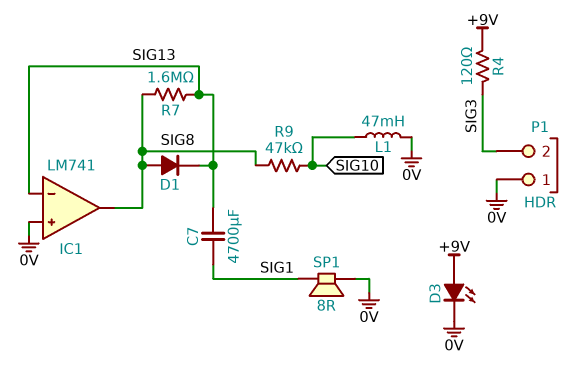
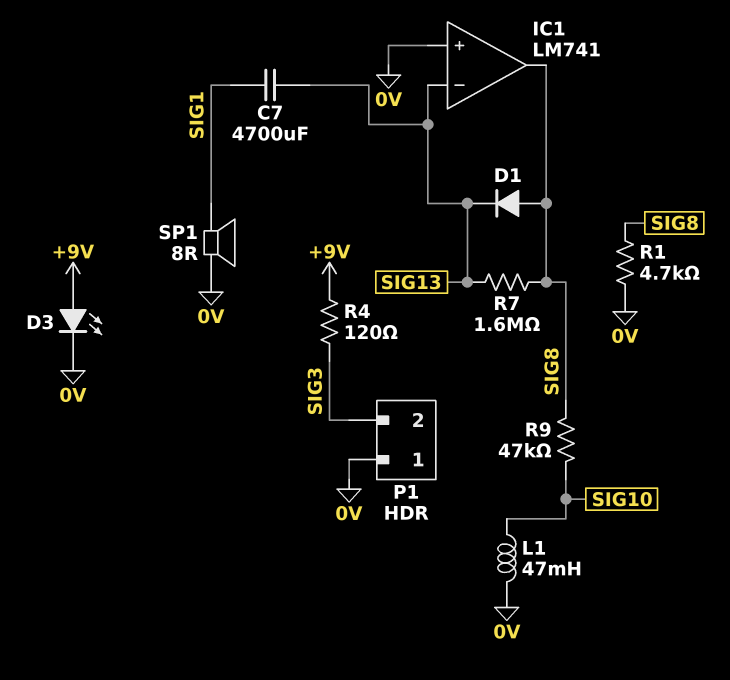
R1: none -> 4.7k (0V, SIG8)

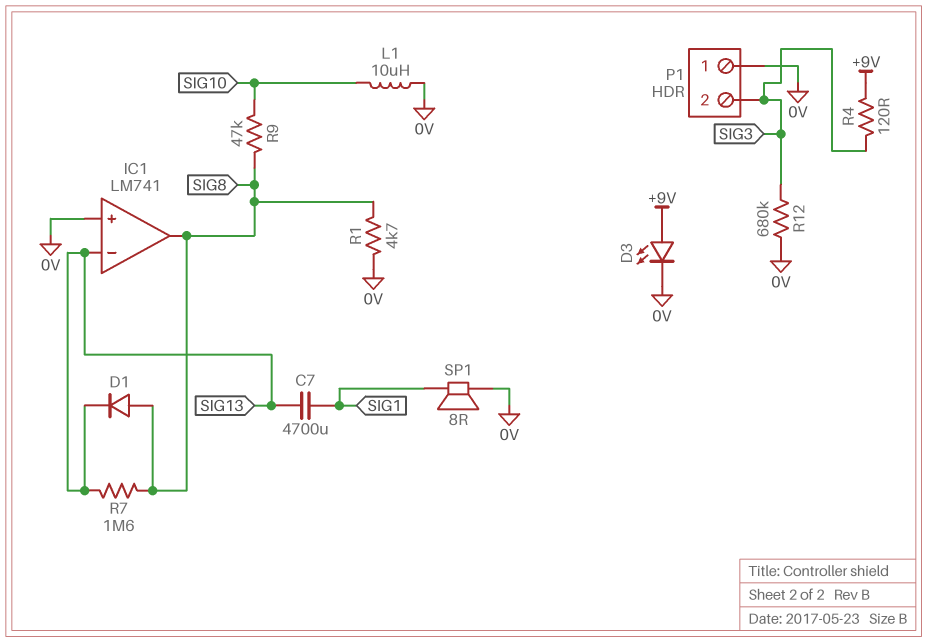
L1: 47mH (0V, SIG10) -> 10uH (0V, SIG10)
R12: none -> 680k (0V, SIG3)

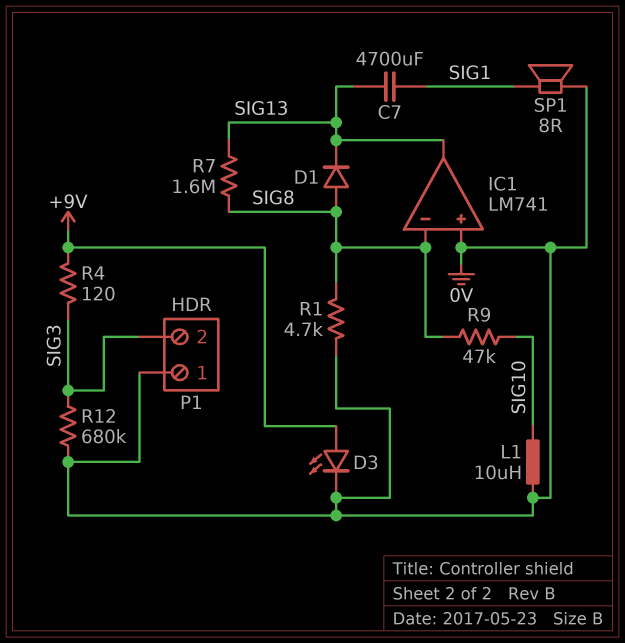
IC1 pin in-: SIG13 -> SIG8
IC1 pin out: SIG8 -> SIG13

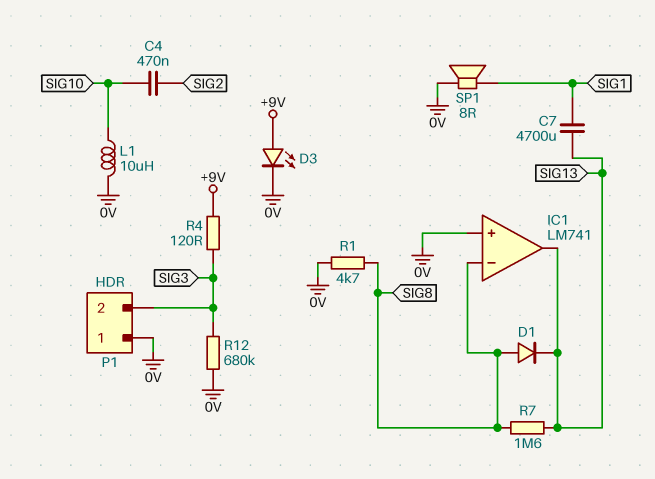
C4: none -> 470nF (SIG2, SIG10)
R9: 47k (SIG8, SIG10) -> none

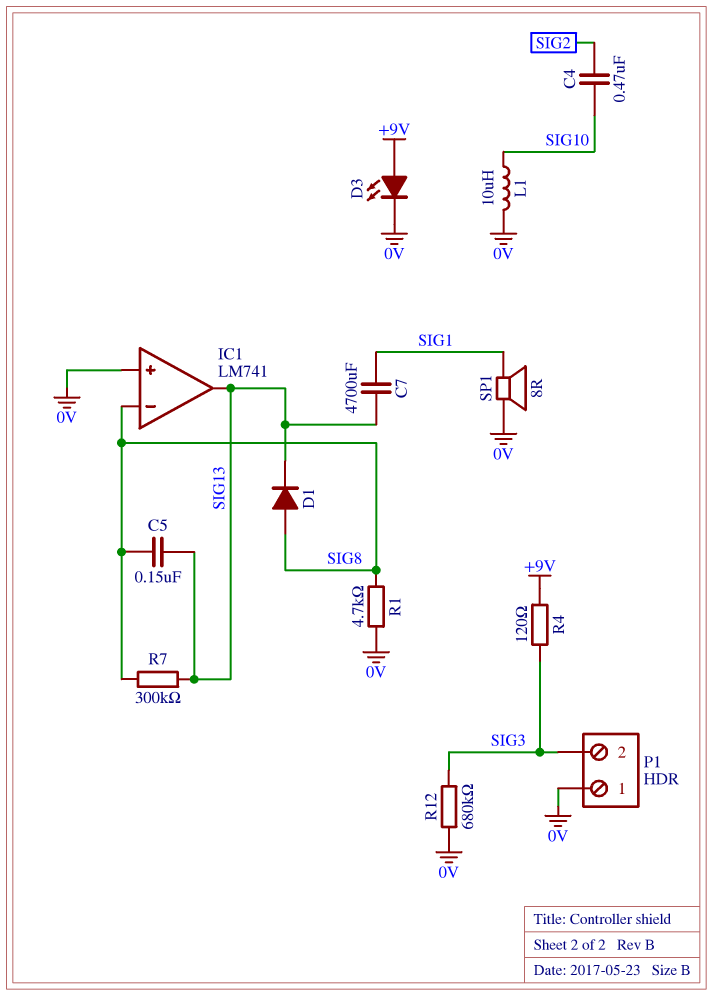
C5: none -> 150nF (SIG8, SIG13)
R7: 1.6M (SIG8, SIG13) -> 300k (SIG8, SIG13)

